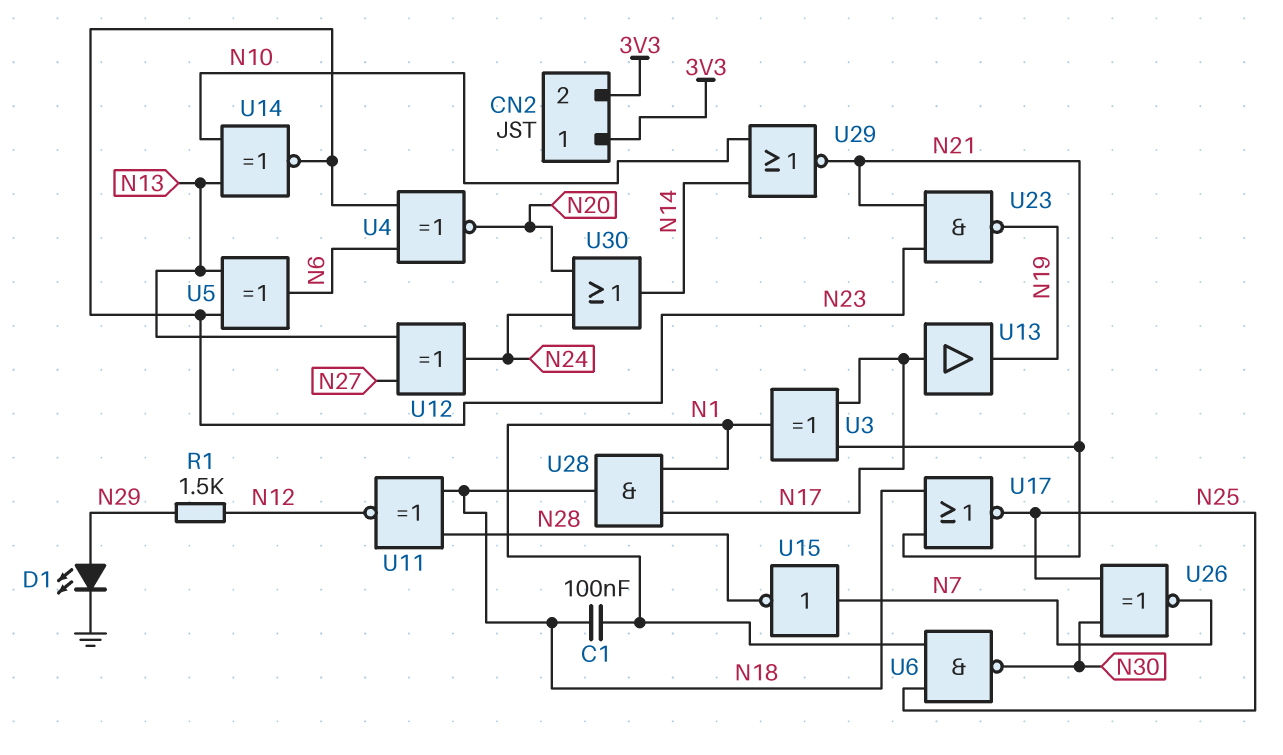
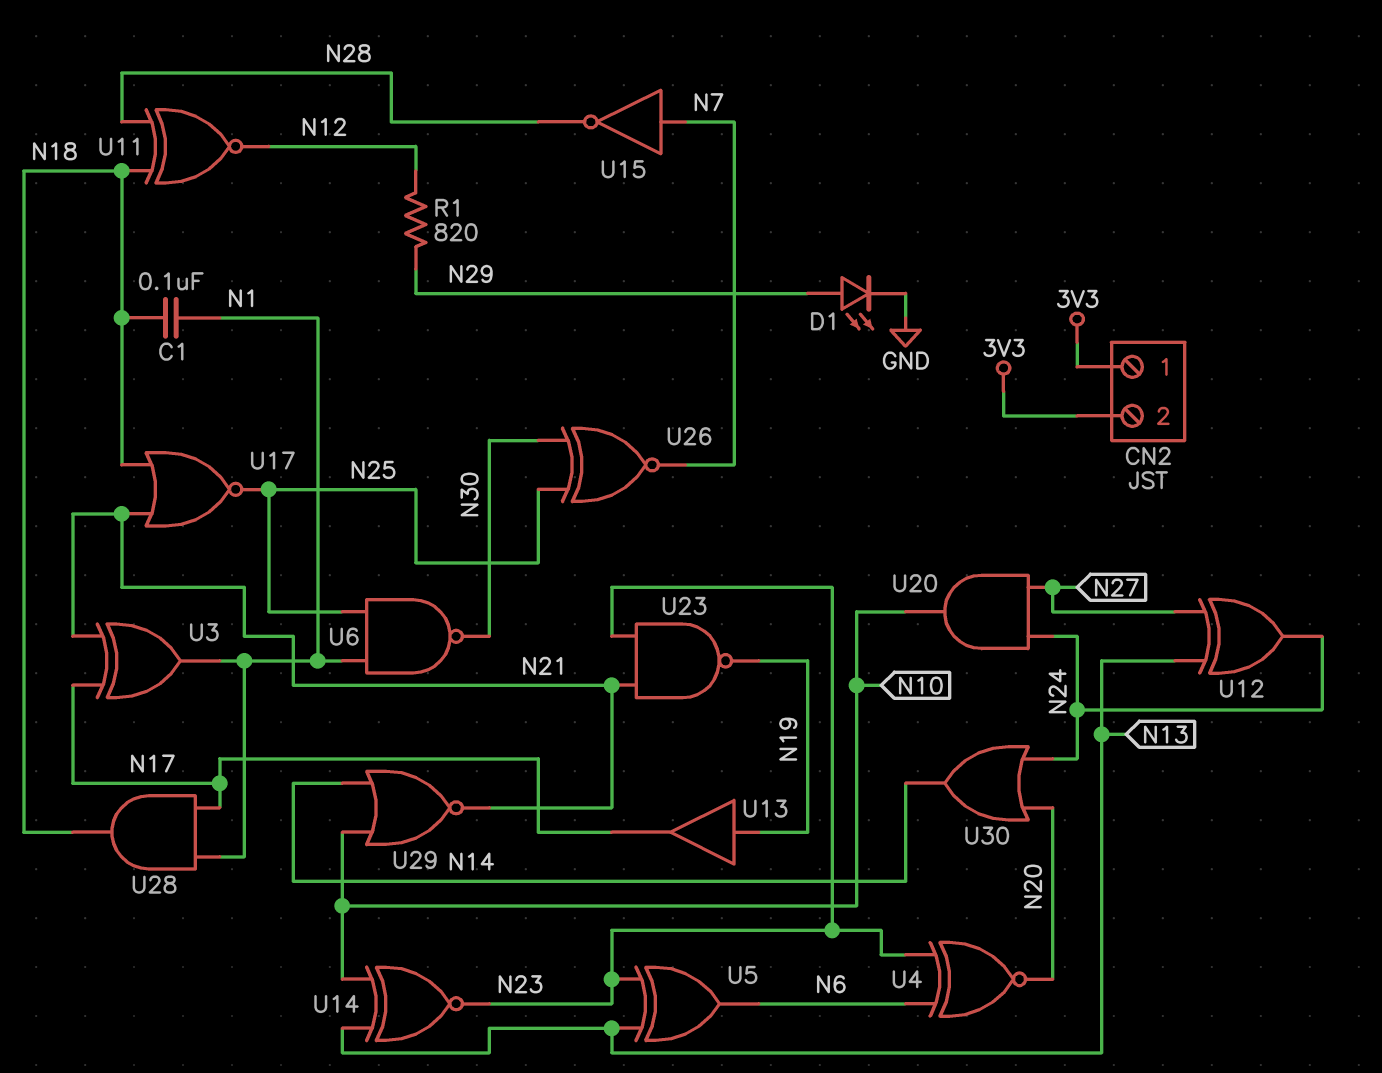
R1: 1.5k (N12, N29) -> 820 (N12, N29)
U13: buffer (in N17, out N19) -> buffer (in N19, out N17)
U20: none -> AND (in N24, in N27, out N10)

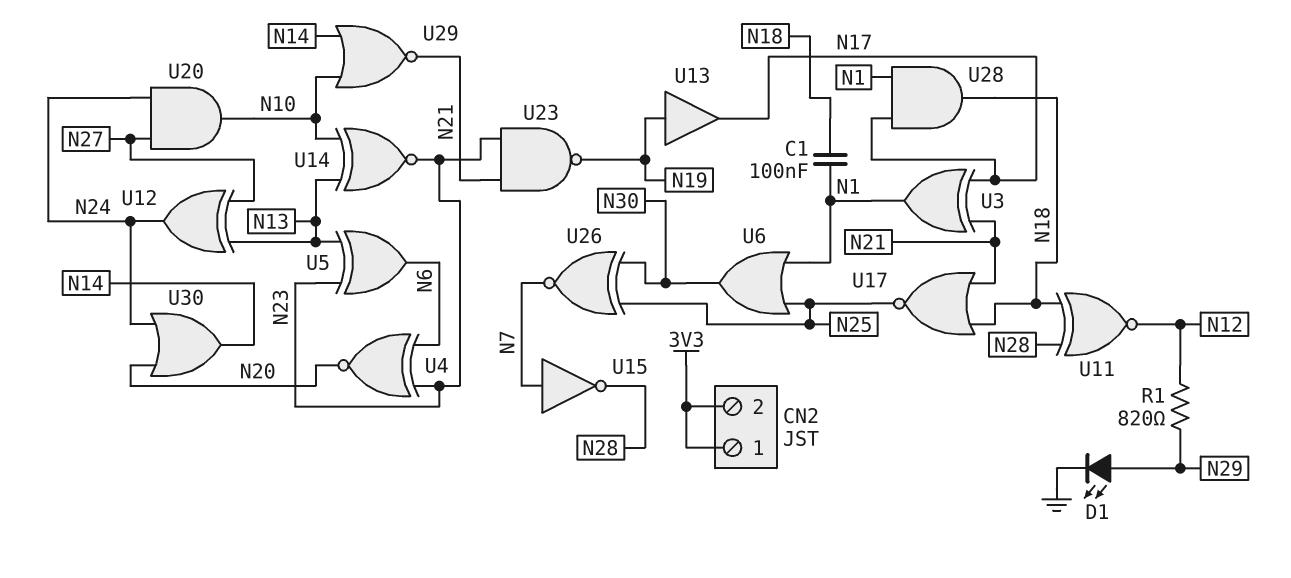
U6: NAND (in N1, in N25, out N30) -> OR (in N1, in N25, out N30)

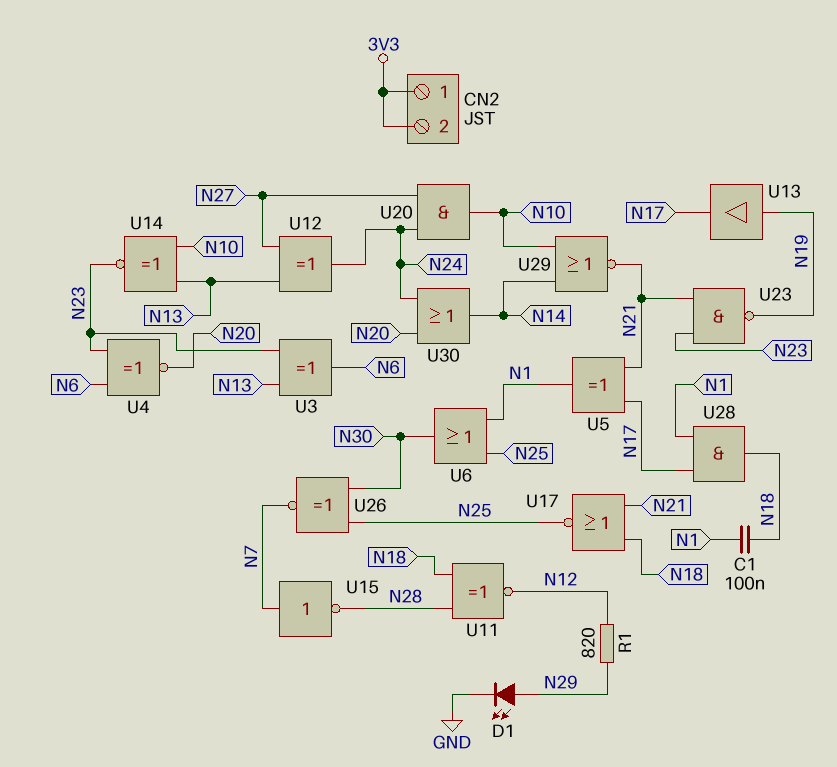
U3: XOR (in N17, in N21, out N1) -> XOR (in N13, in N23, out N6)
U5: XOR (in N13, in N23, out N6) -> XOR (in N17, in N21, out N1)

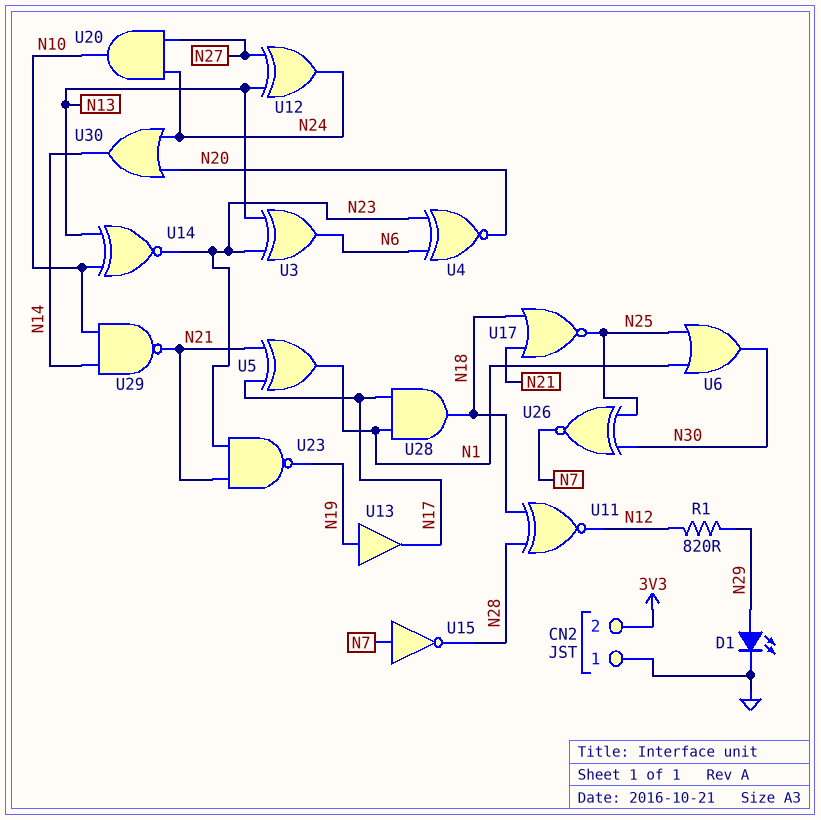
C1: 100nF (N1, N18) -> none
CN2 pin 1: 3V3 -> GND
U29: NOR (in N10, in N14, out N21) -> NAND (in N10, in N14, out N21)

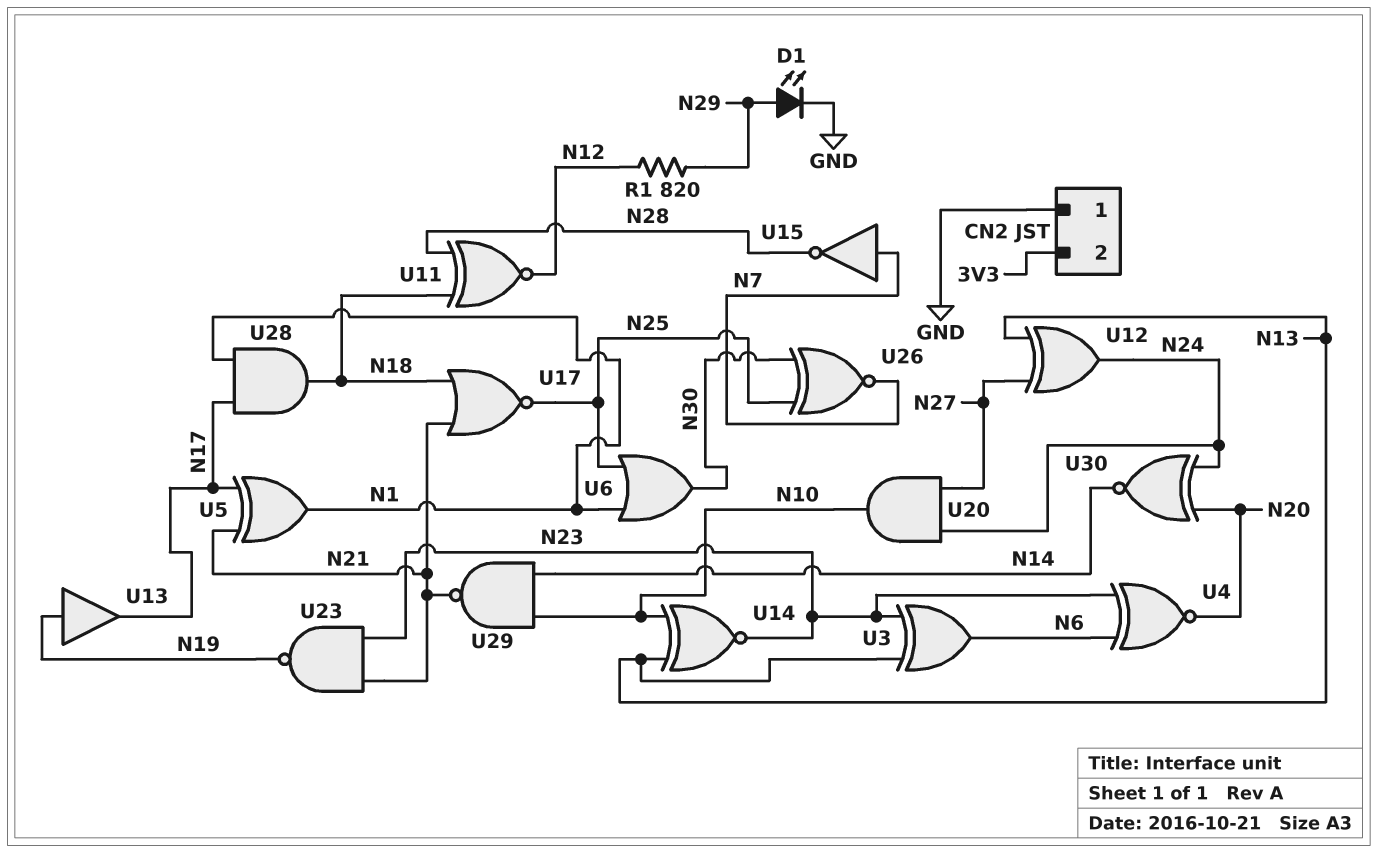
U30: OR (in N20, in N24, out N14) -> XNOR (in N20, in N24, out N14)

